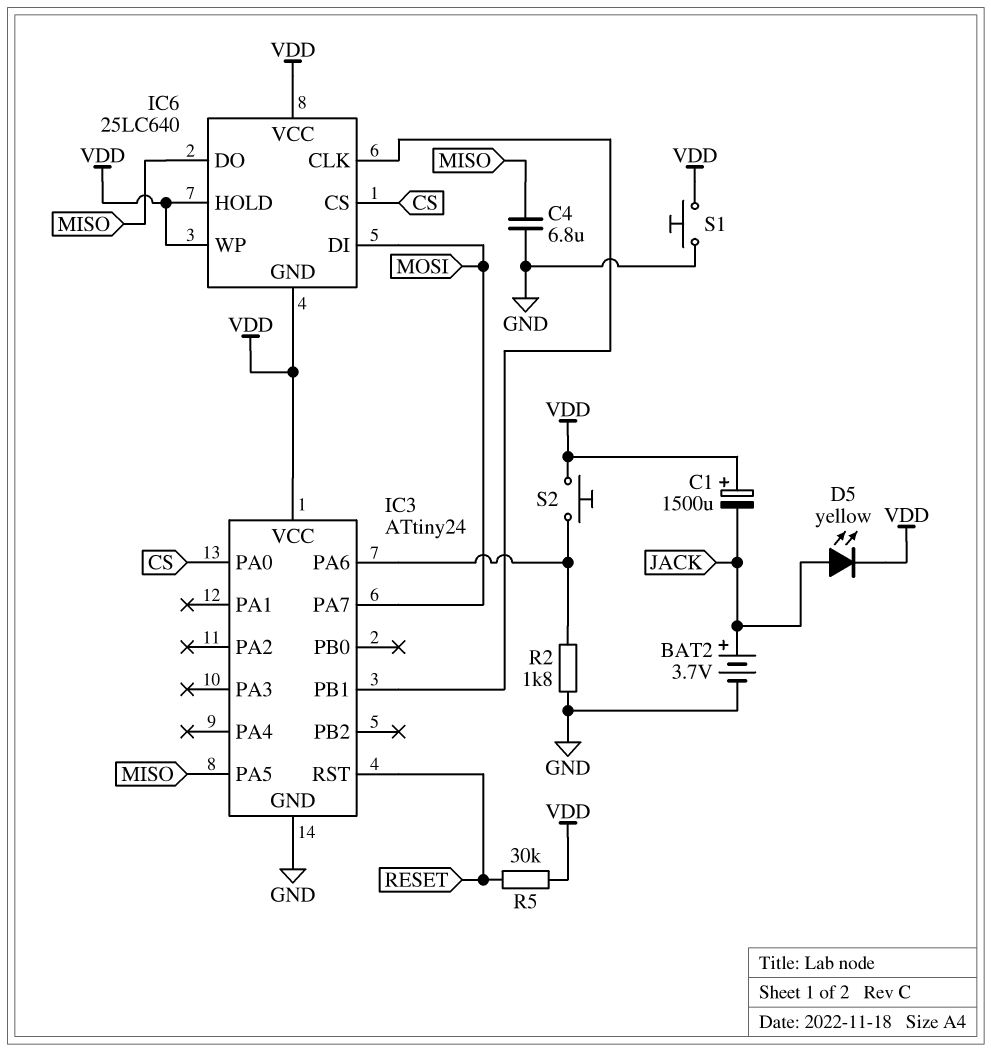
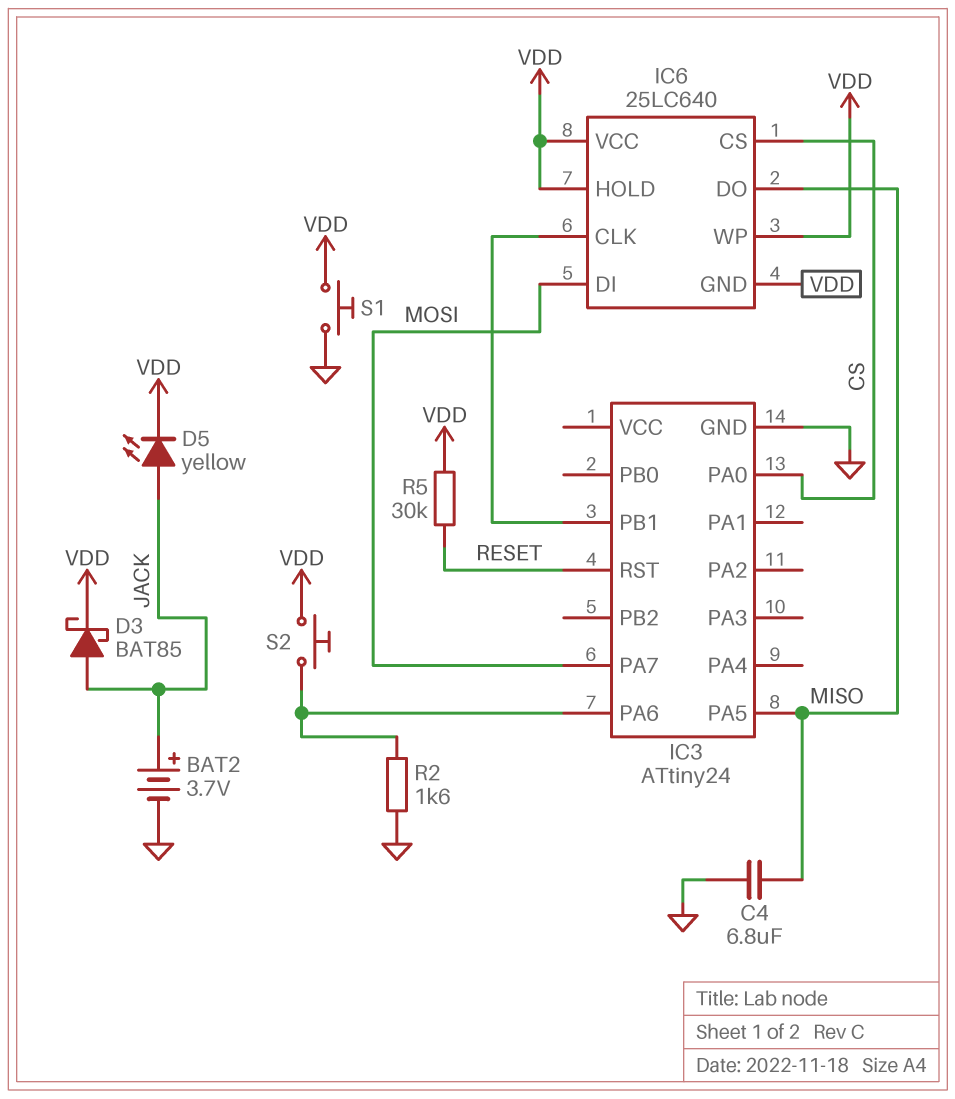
C1: 1500uF (plus VDD, minus JACK) -> none
D3: none -> schottky BAT85 (A JACK, K VDD)
IC3 pin VCC: VDD -> none
R2: 1.8k (GND, IC3/PA6) -> 1.6k (GND, IC3/PA6)

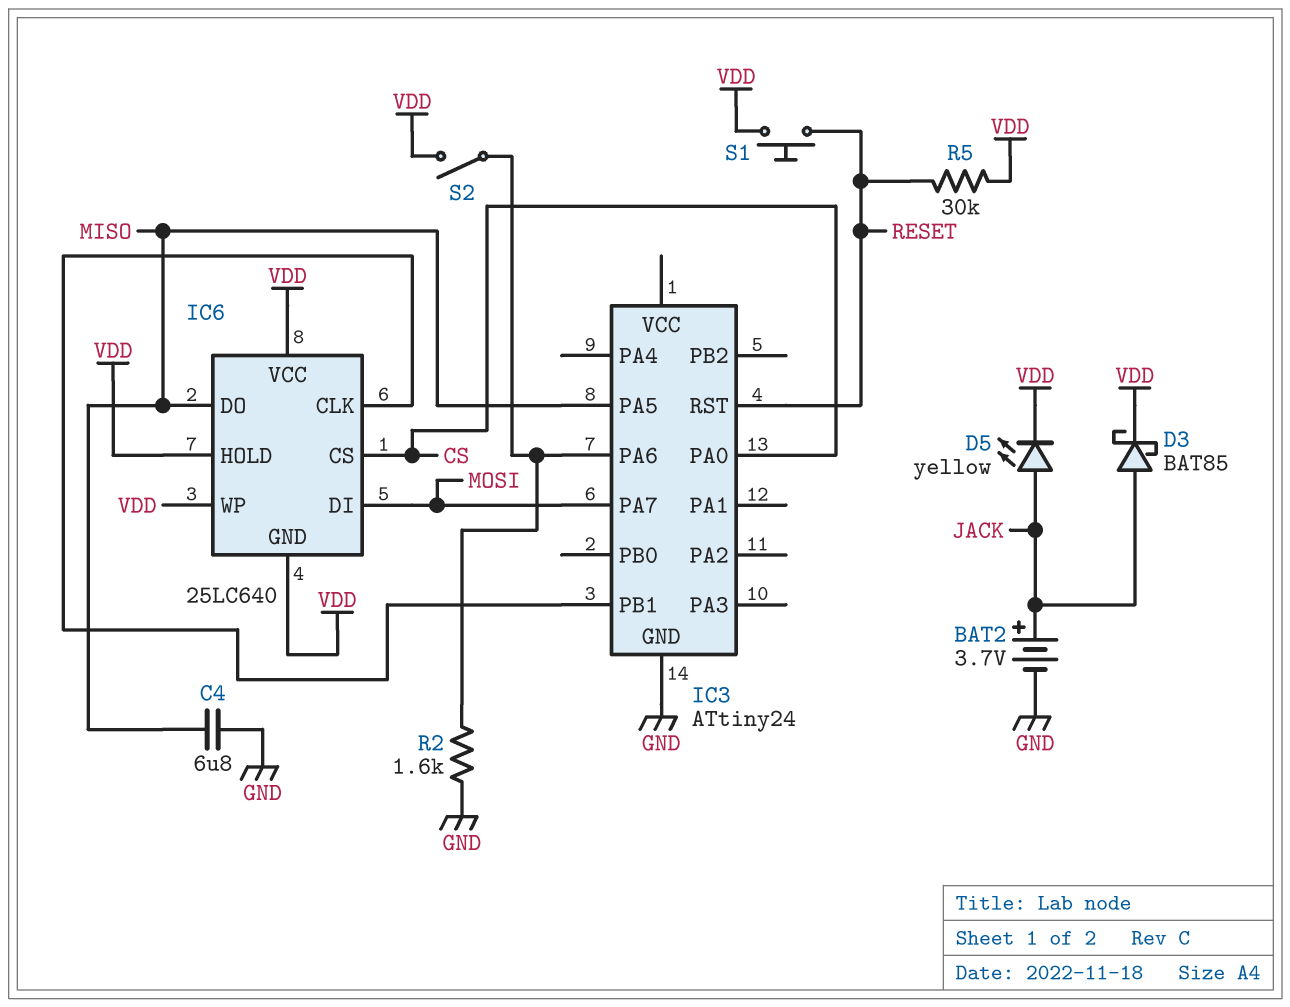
S1: button (GND, VDD) -> button (RESET, VDD)
S2: button (IC3/PA6, VDD) -> switch (IC3/PA6, VDD)

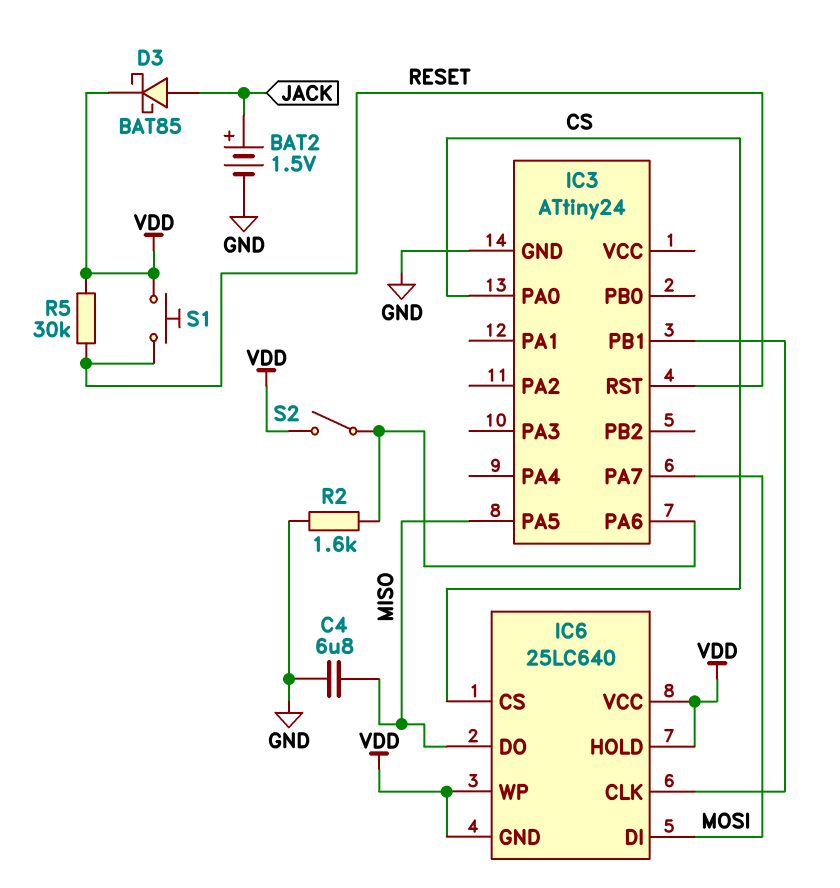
BAT2: 3.7V (plus JACK, minus GND) -> 1.5V (plus JACK, minus GND)
D5: LED yellow (A JACK, K VDD) -> none

